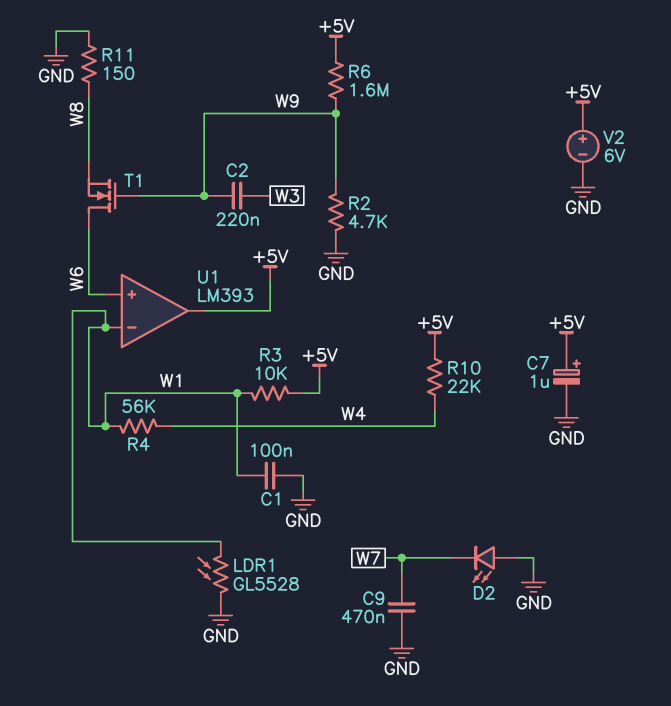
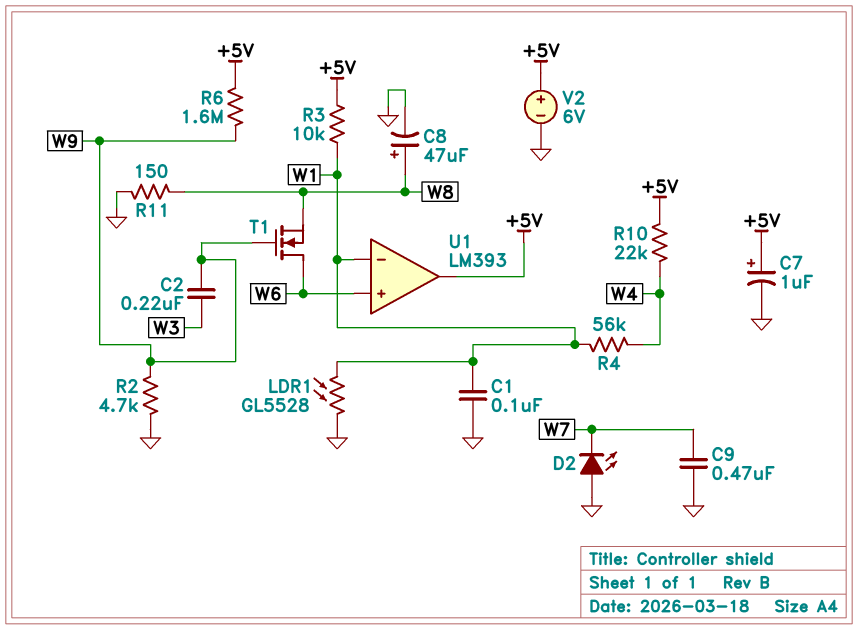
C8: none -> 47uF (plus W8, minus GND)

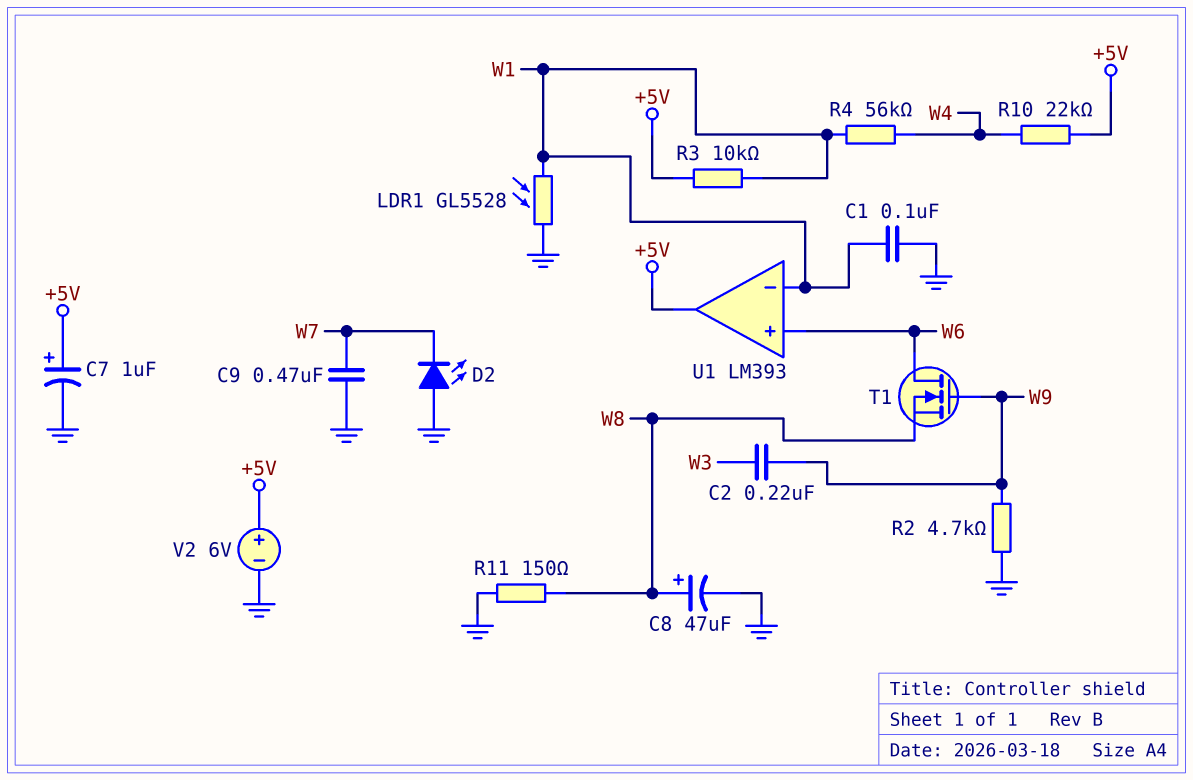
R6: 1.6M (+5V, W9) -> none

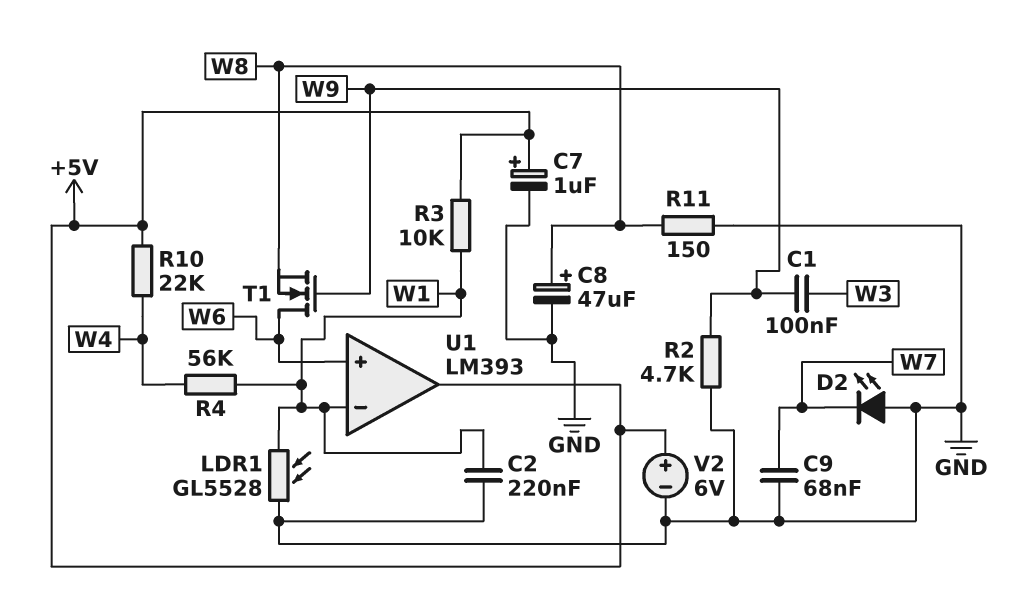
C1: 100nF (GND, W1) -> 100nF (W3, W9)
C2: 220nF (W3, W9) -> 220nF (GND, W1)
C9: 470nF (GND, W7) -> 68nF (GND, W7)

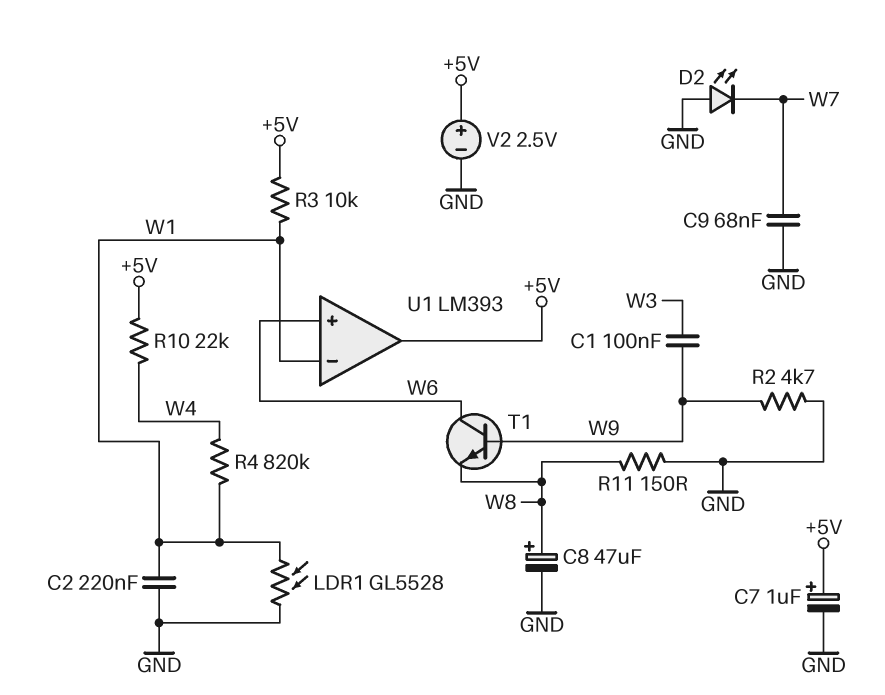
R4: 56k (W1, W4) -> 820k (W1, W4)
T1: NMOS (G W9, D W6, S W8) -> NPN (B W9, C W6, E W8)
V2: 6V (plus +5V, minus GND) -> 2.5V (plus +5V, minus GND)

